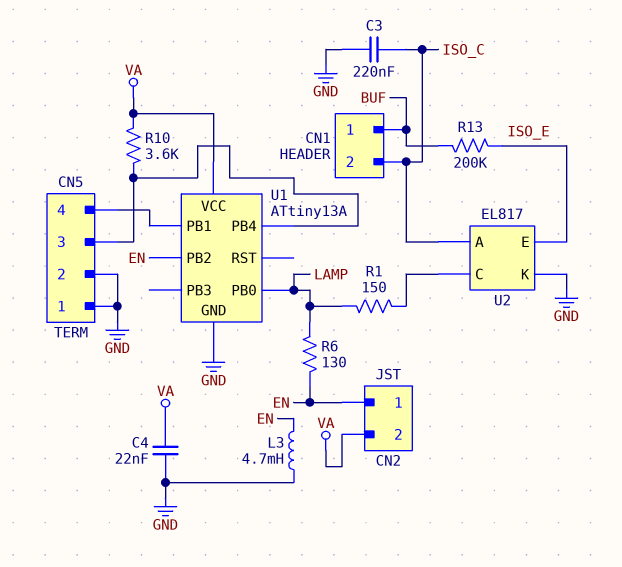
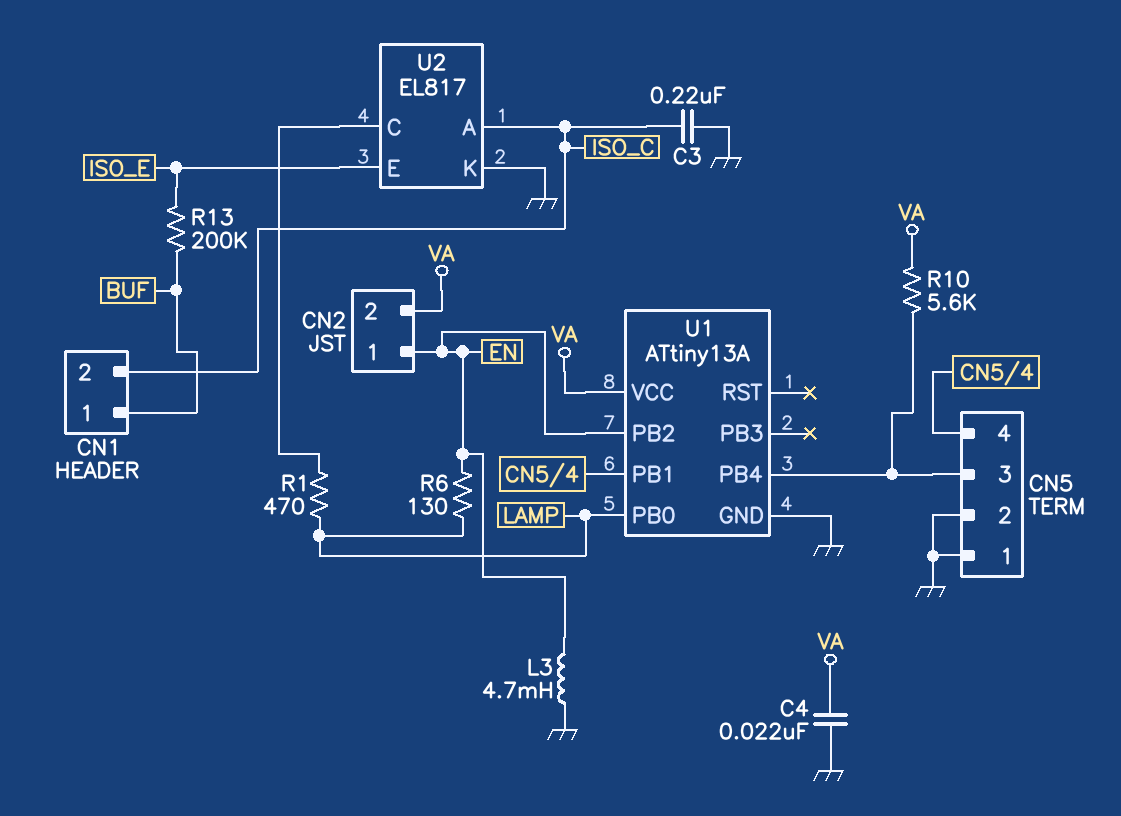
R1: 150 (LAMP, U2/C) -> 470 (LAMP, U2/C)
R10: 3.6k (CN5/3, VA) -> 5.6k (CN5/3, VA)

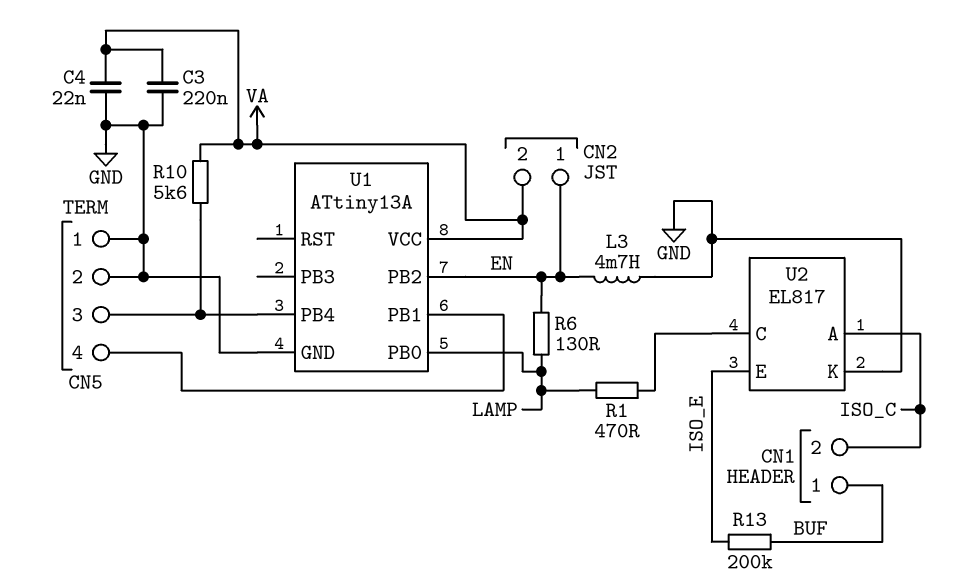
C3: 220nF (GND, ISO_C) -> 220nF (GND, VA)

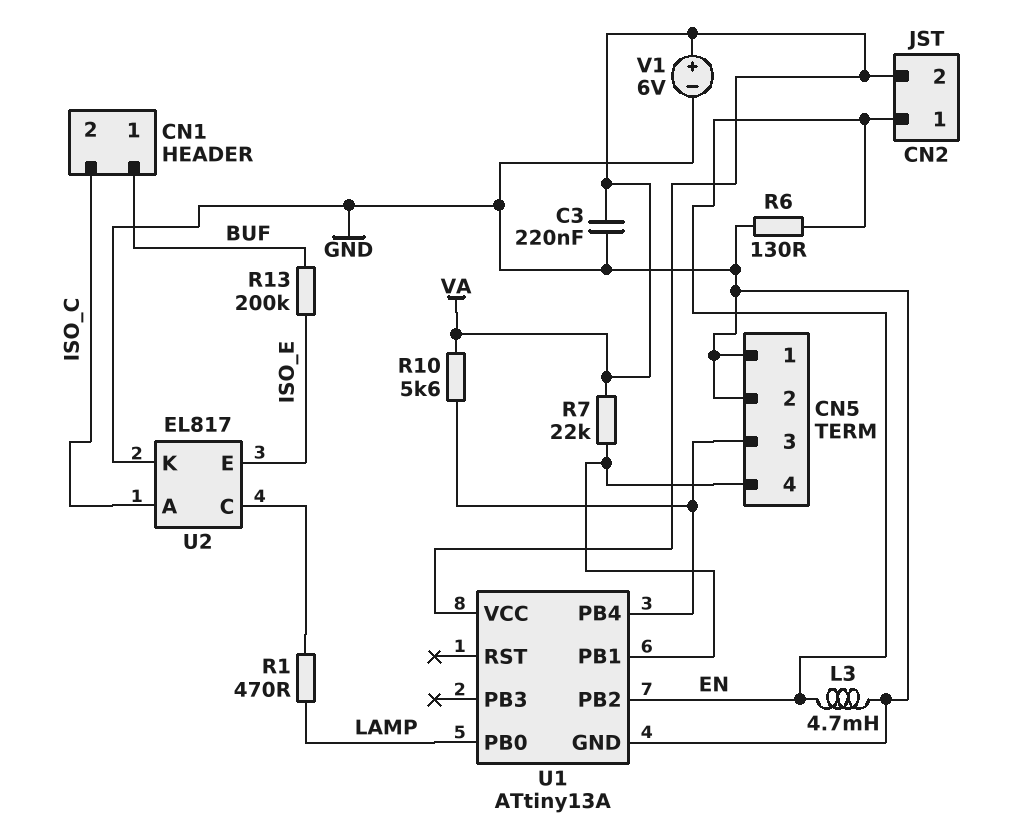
C4: 22nF (GND, VA) -> none
R6: 130 (EN, LAMP) -> 130 (EN, GND)
R7: none -> 22k (CN5/4, VA)
V1: none -> 6V (plus VA, minus GND)

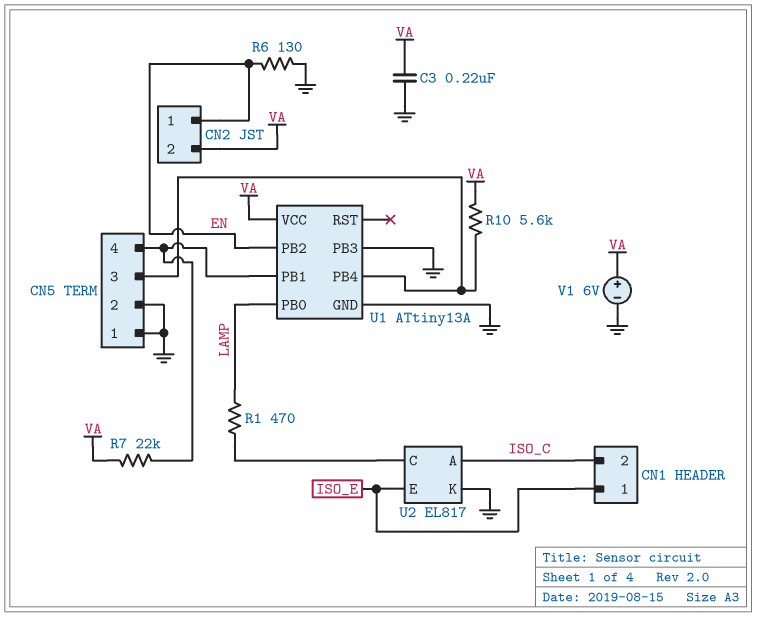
CN1 pin 1: BUF -> ISO_E
L3: 4.7mH (EN, GND) -> none
R13: 200k (BUF, ISO_E) -> none
U1 pin PB3: none -> GND

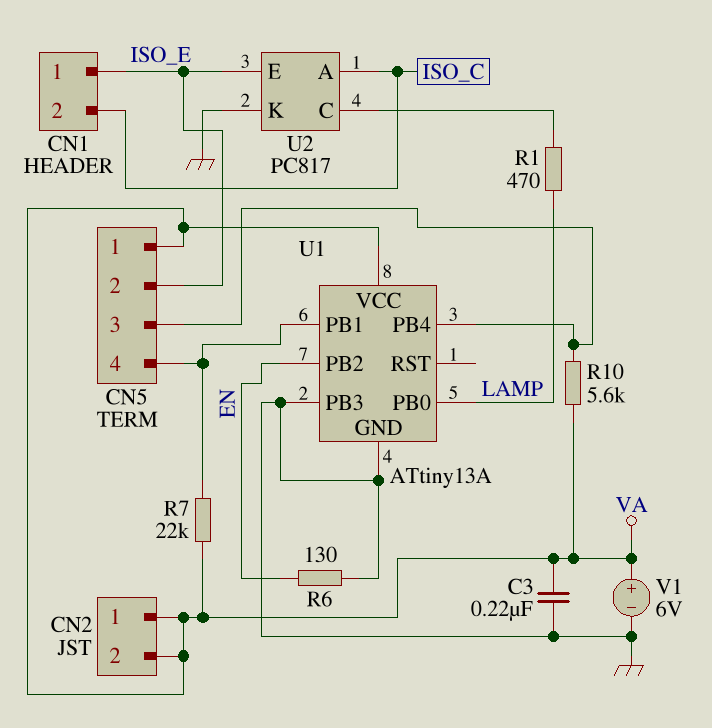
CN2 pin 1: EN -> VA
CN5 pin 1: GND -> VA
CN5 pin 2: GND -> ISO_E
U2: EL817 -> PC817

